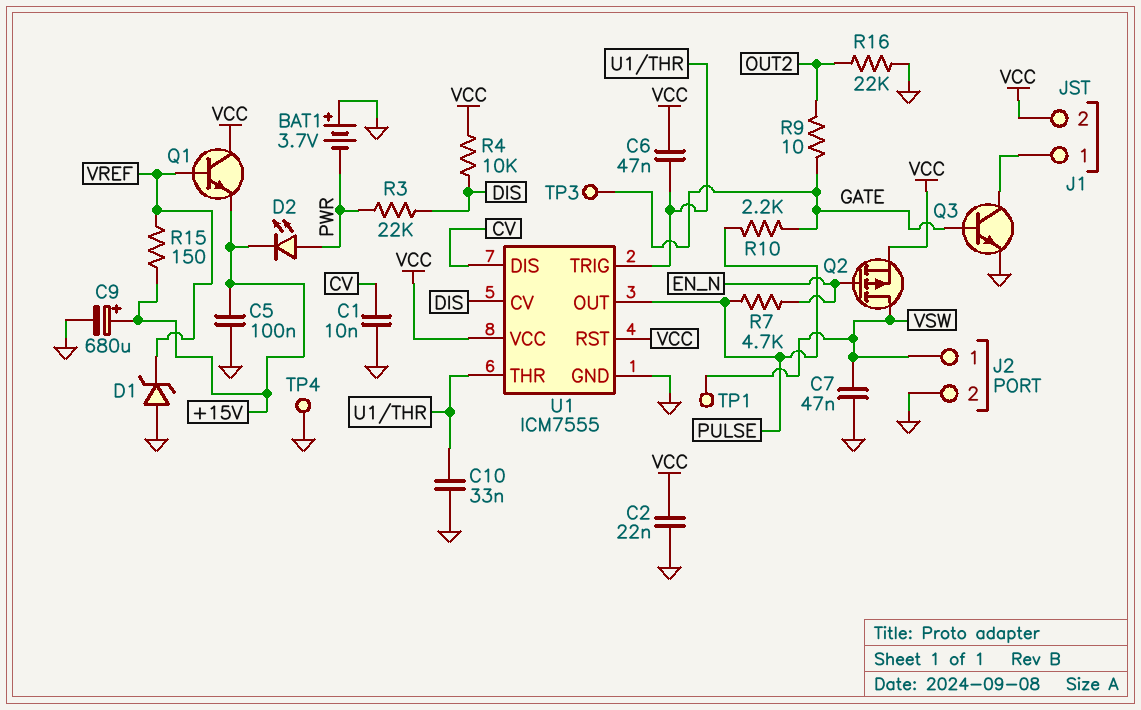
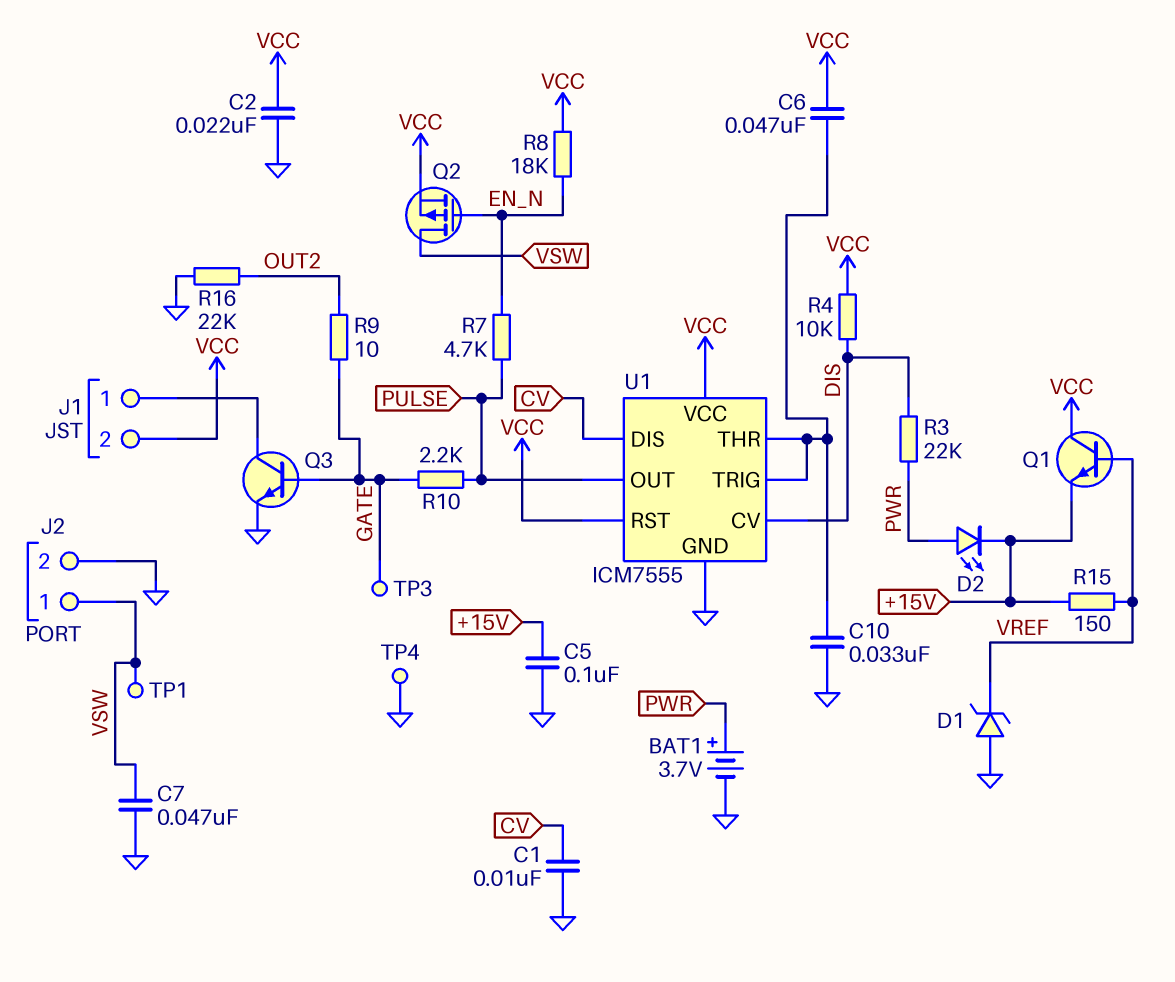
BAT1: 3.7V (plus GND, minus PWR) -> 3.7V (plus PWR, minus GND)
C9: 680uF (plus +15V, minus GND) -> none
R8: none -> 18k (EN_N, VCC)

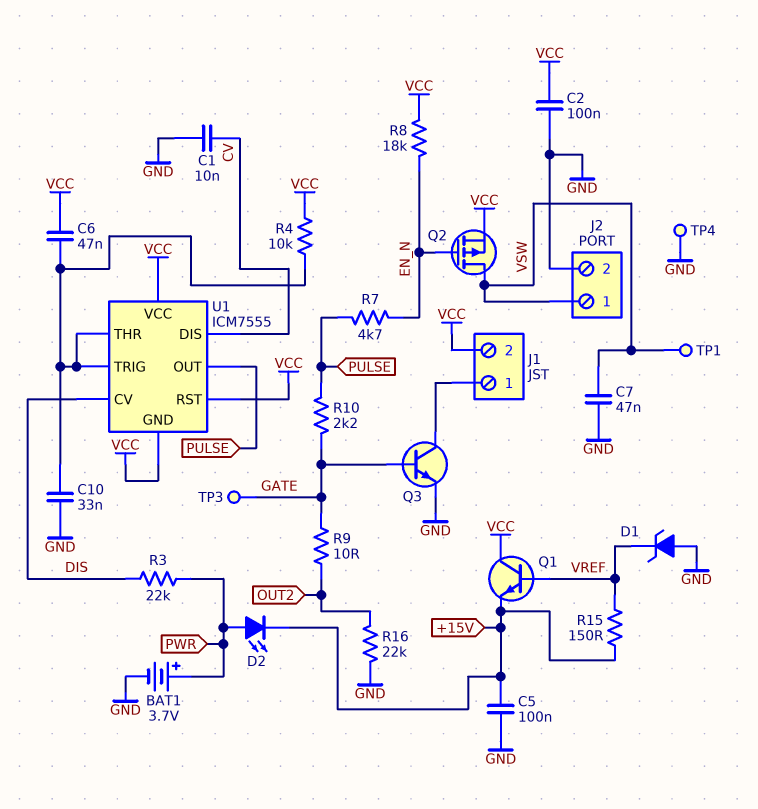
C2: 22nF (GND, VCC) -> 100nF (GND, VCC)
R4: 10k (DIS, VCC) -> 10k (U1/THR, VCC)
U1 pin GND: GND -> VCC

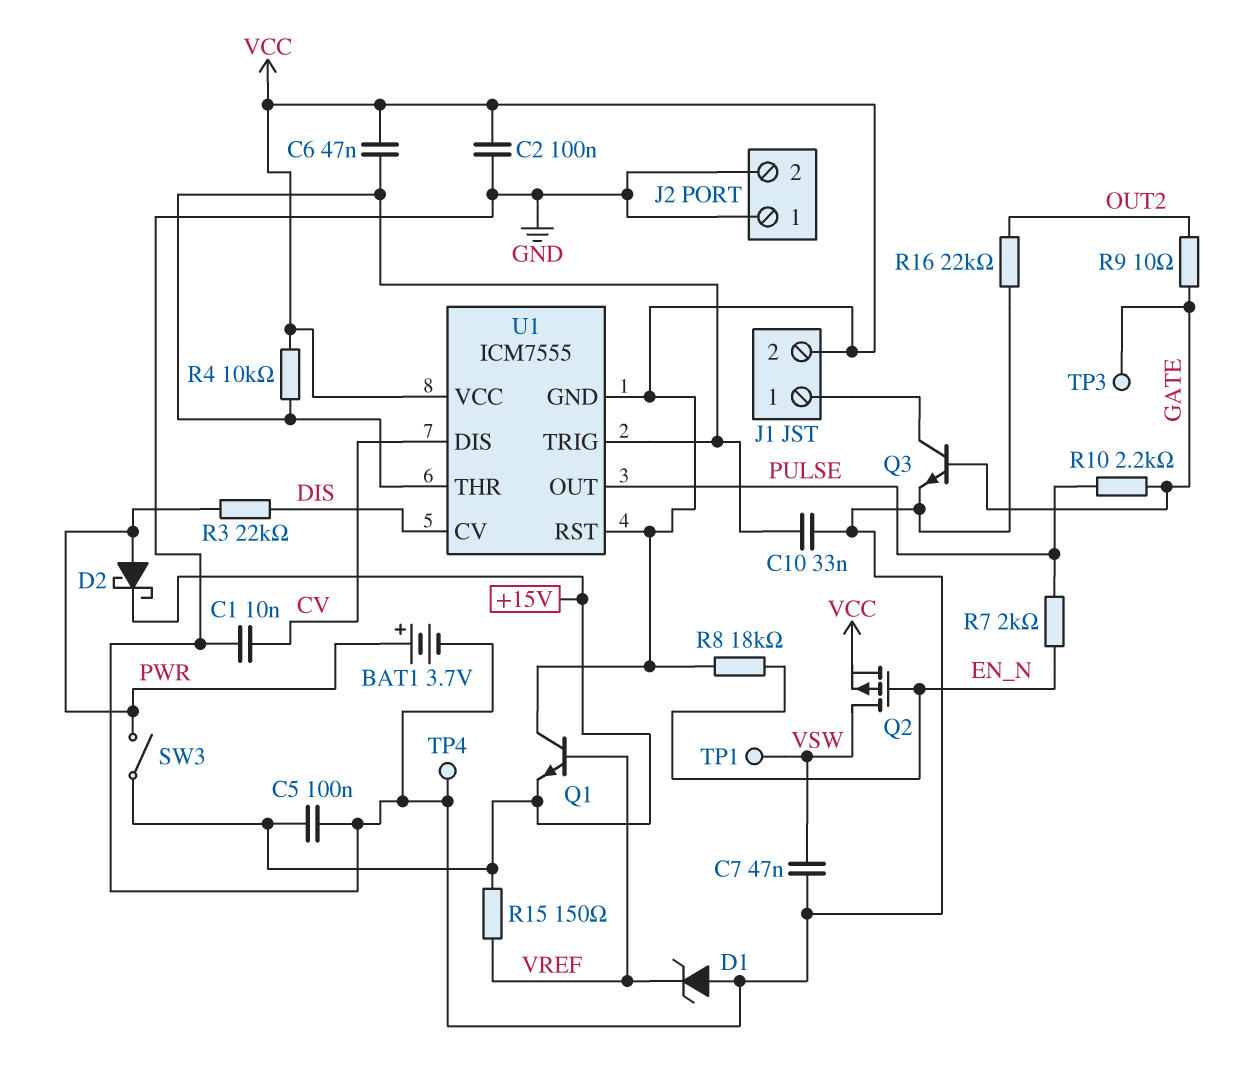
D2: LED (A PWR, K +15V) -> schottky (A PWR, K +15V)
J2 pin 1: VSW -> GND
R7: 4.7k (EN_N, PULSE) -> 2k (EN_N, PULSE)
SW3: none -> switch (+15V, PWR)

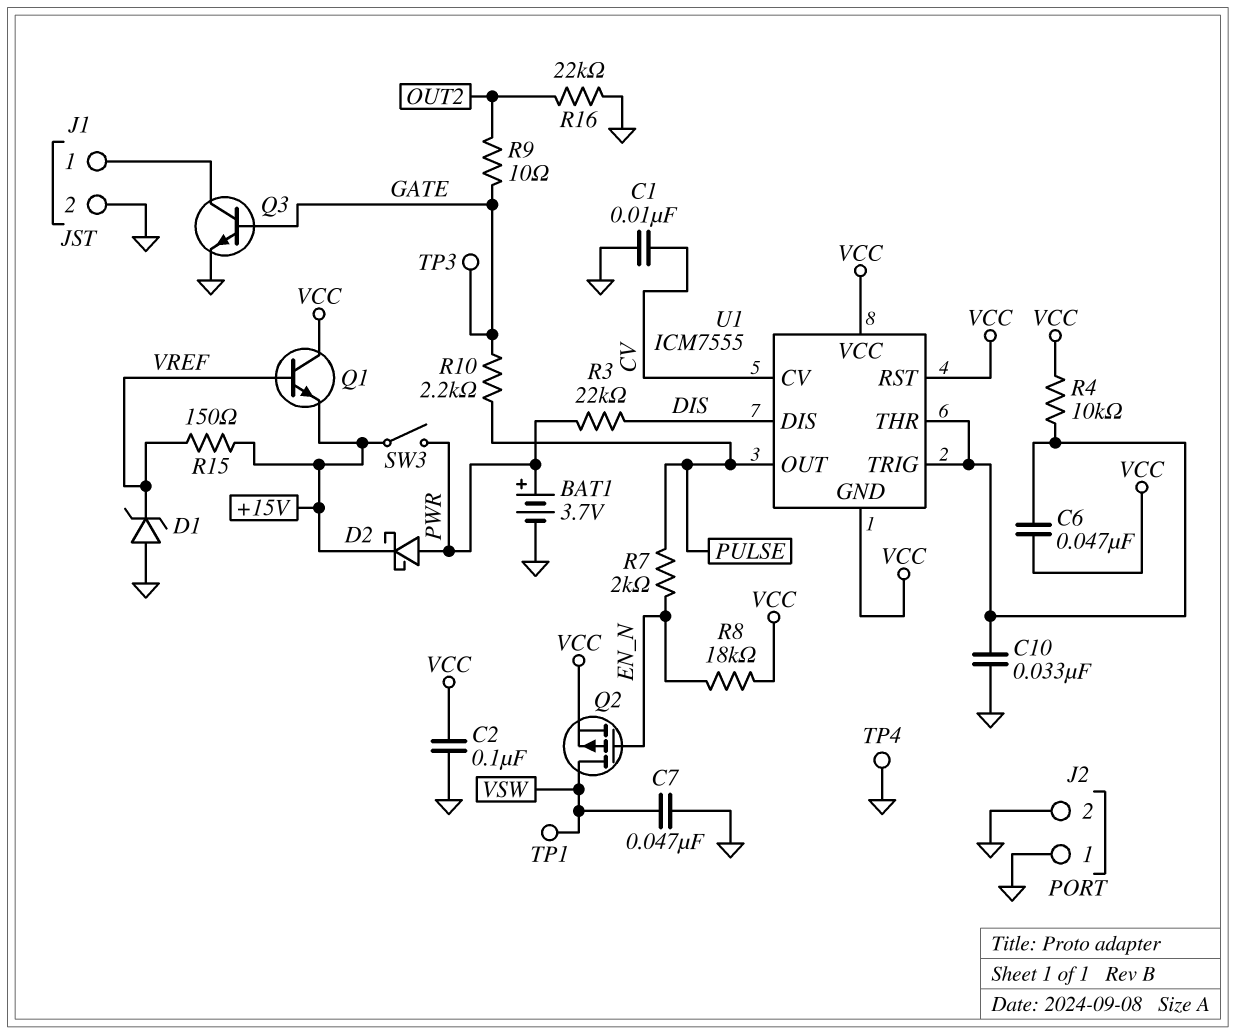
C5: 100nF (+15V, GND) -> none
J1 pin 2: VCC -> GND
U1 pin CV: DIS -> CV
U1 pin DIS: CV -> DIS

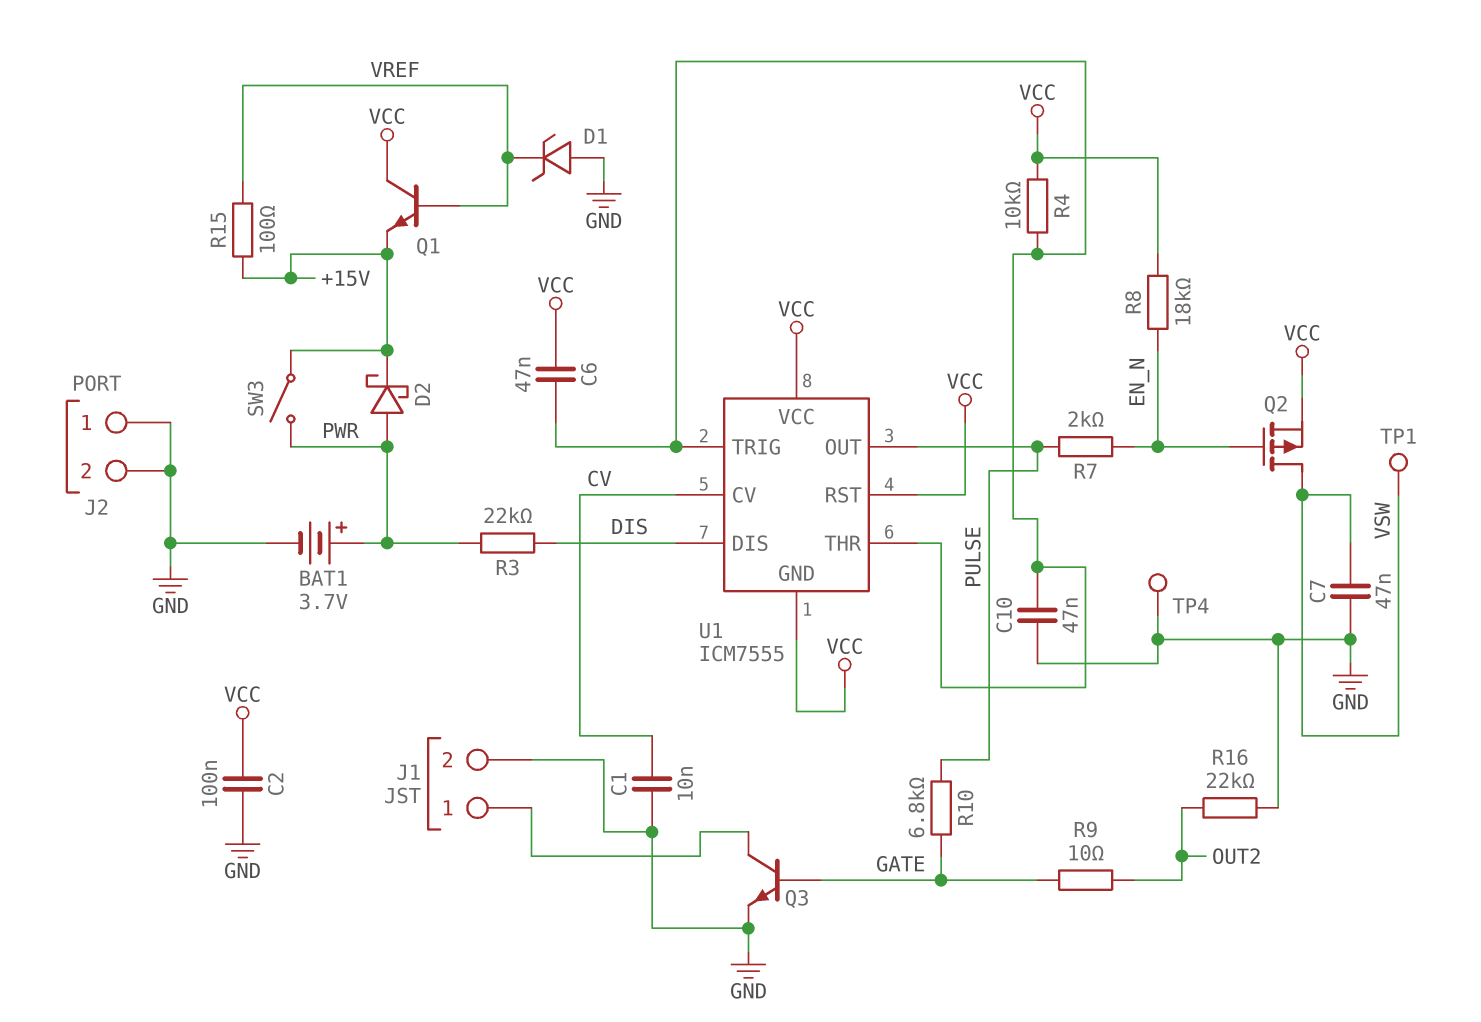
C10: 33nF (GND, U1/THR) -> 47nF (GND, U1/THR)
R10: 2.2k (GATE, PULSE) -> 6.8k (GATE, PULSE)
R15: 150 (+15V, VREF) -> 100 (+15V, VREF)
TP3: test point (GATE) -> none

